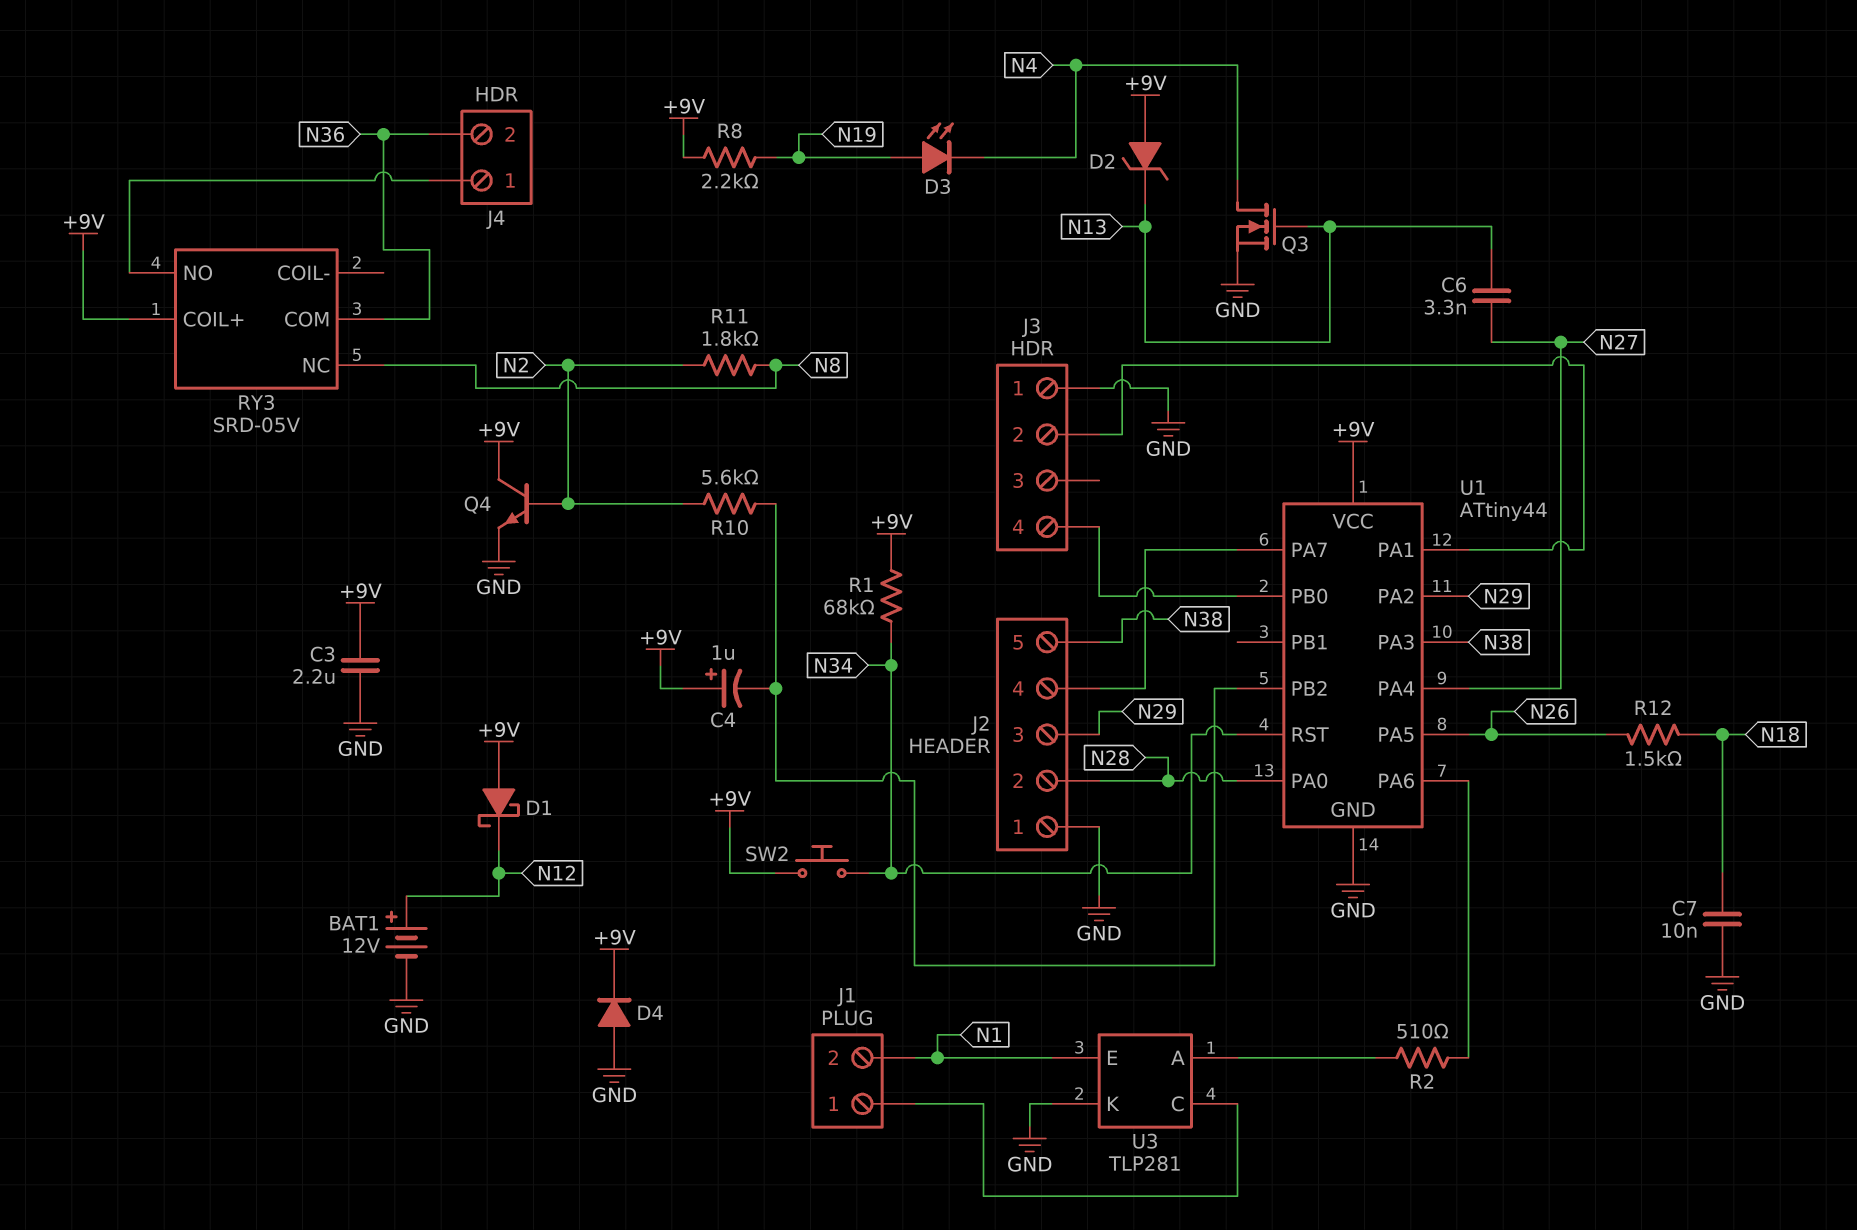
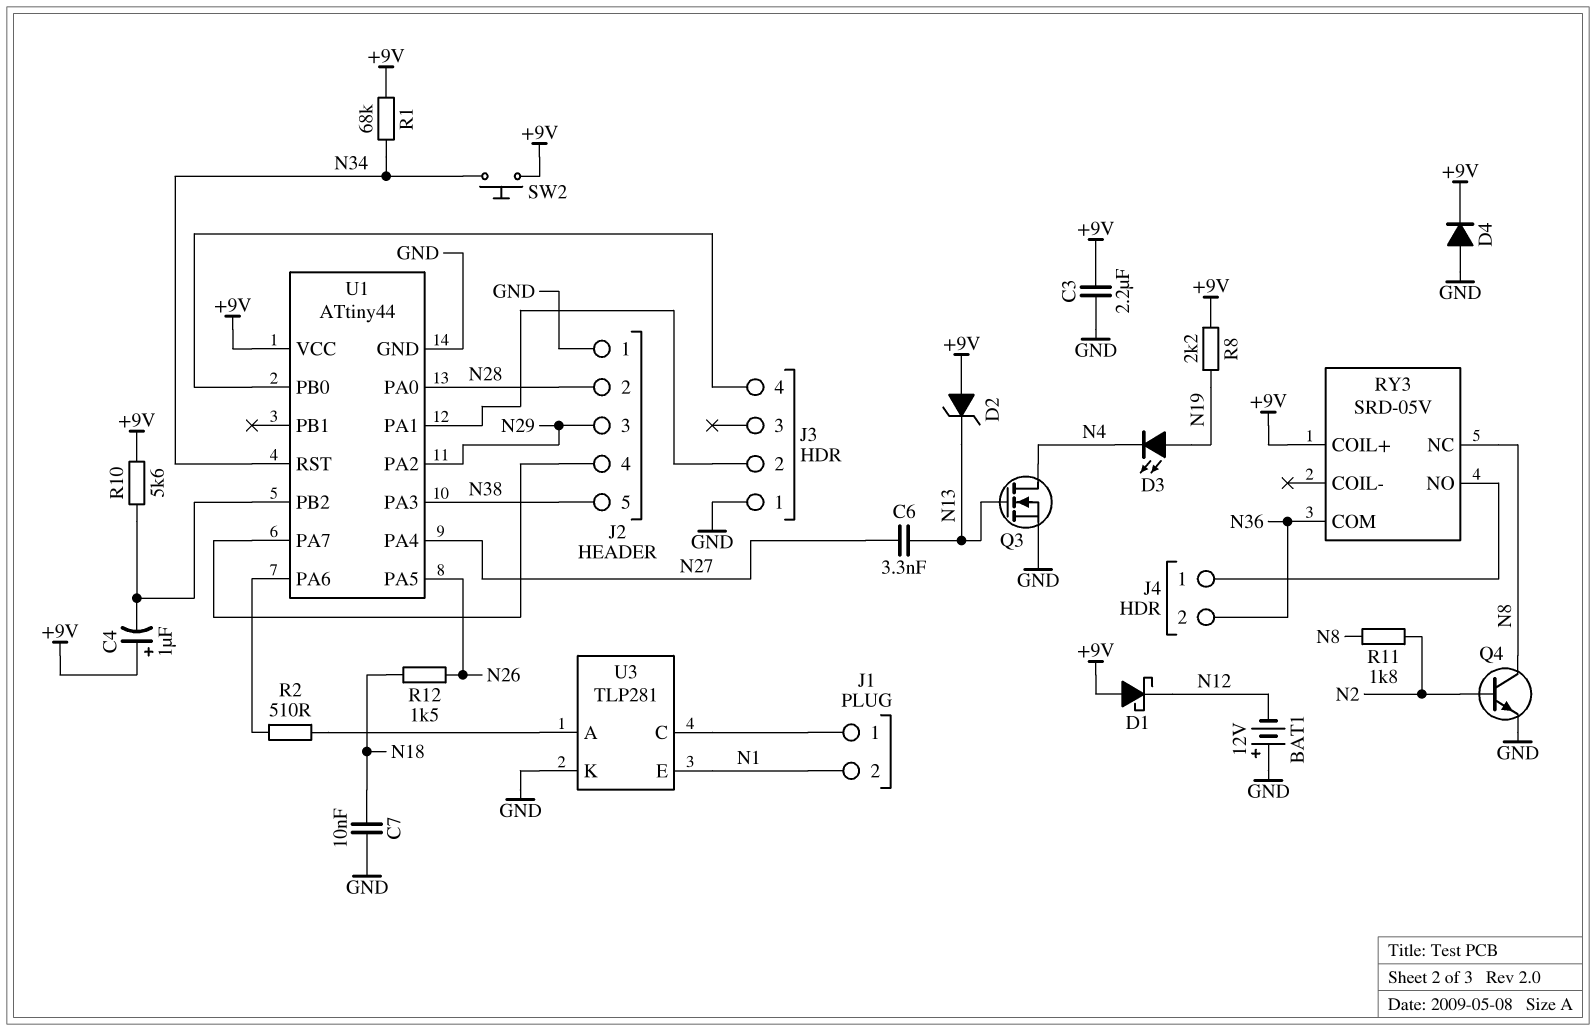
BAT1: 12V (plus N12, minus GND) -> 12V (plus GND, minus N12)
Q4: NPN (B N2, C +9V, E GND) -> NPN (B N2, C N8, E GND)
R10: 5.6k (N2, U1/PB2) -> 5.6k (+9V, U1/PB2)

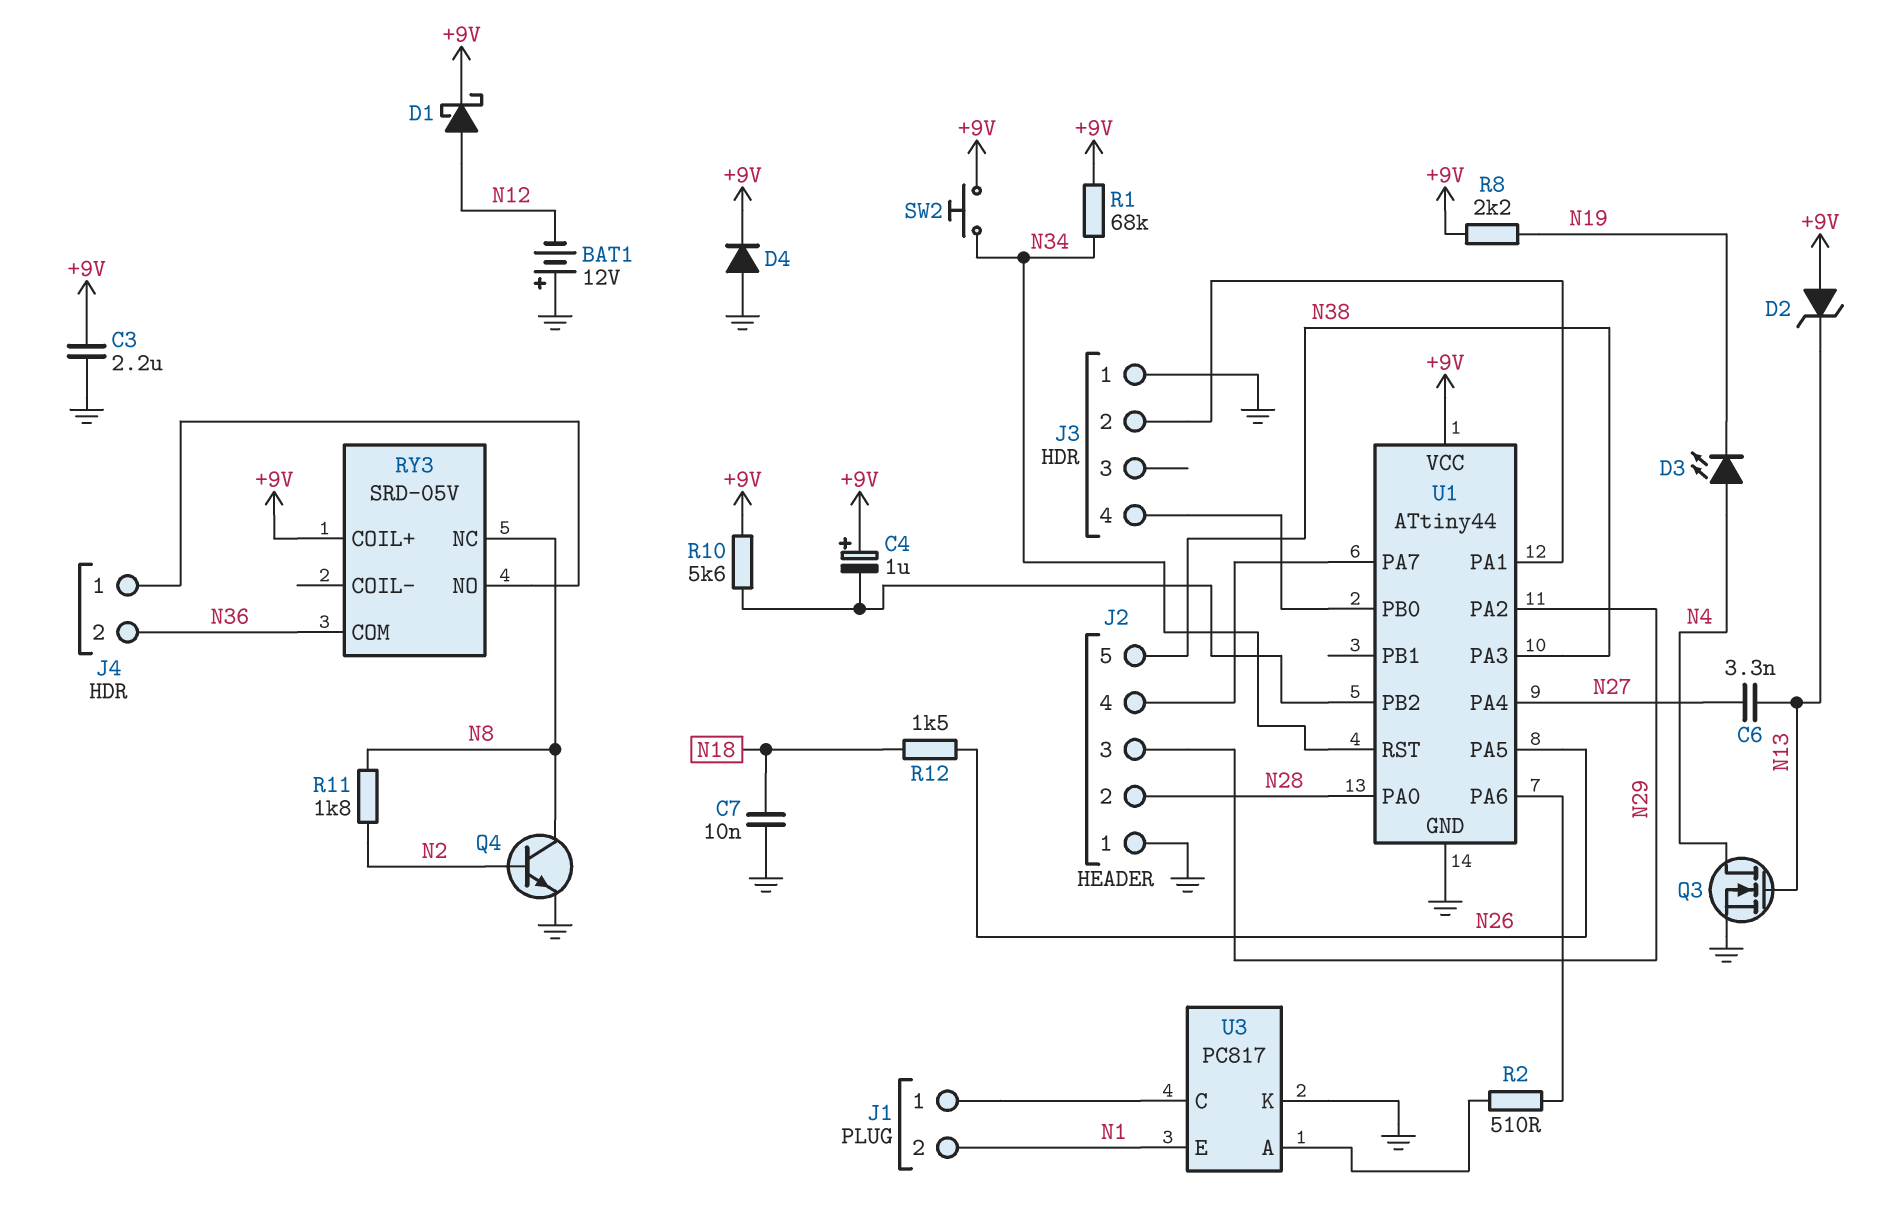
D1: schottky (A +9V, K N12) -> schottky (A N12, K +9V)
D3: LED (A N19, K N4) -> LED (A N4, K N19)
U3: TLP281 -> PC817

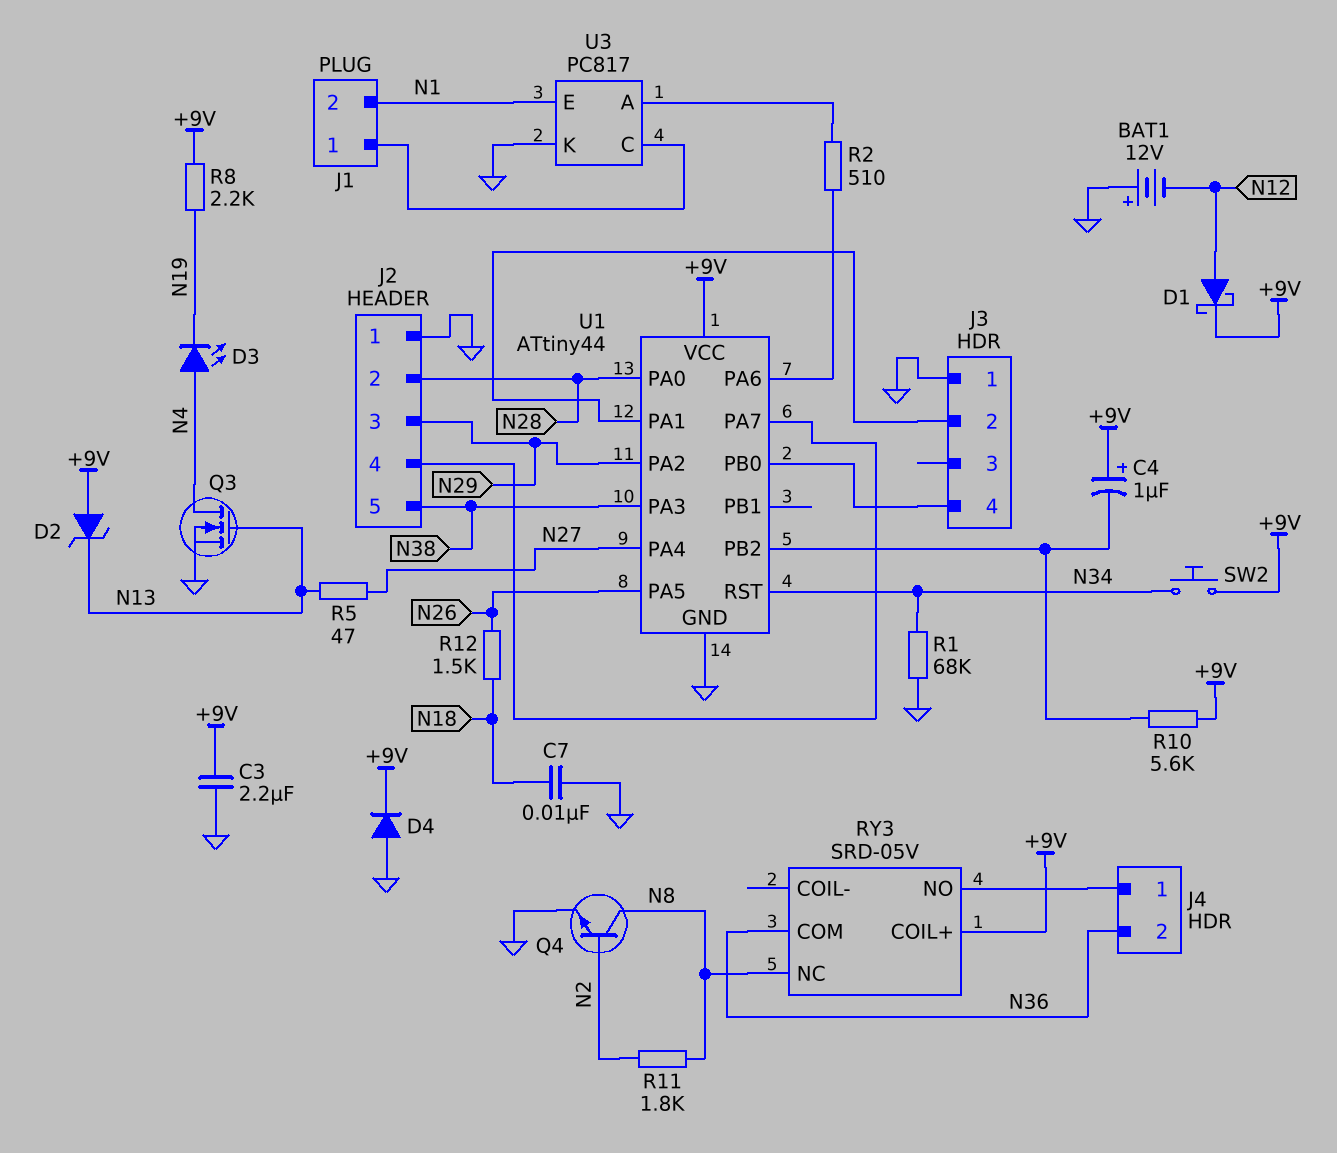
C6: 3.3nF (N13, N27) -> none
R1: 68k (+9V, N34) -> 68k (GND, N34)
R5: none -> 47 (N13, N27)

